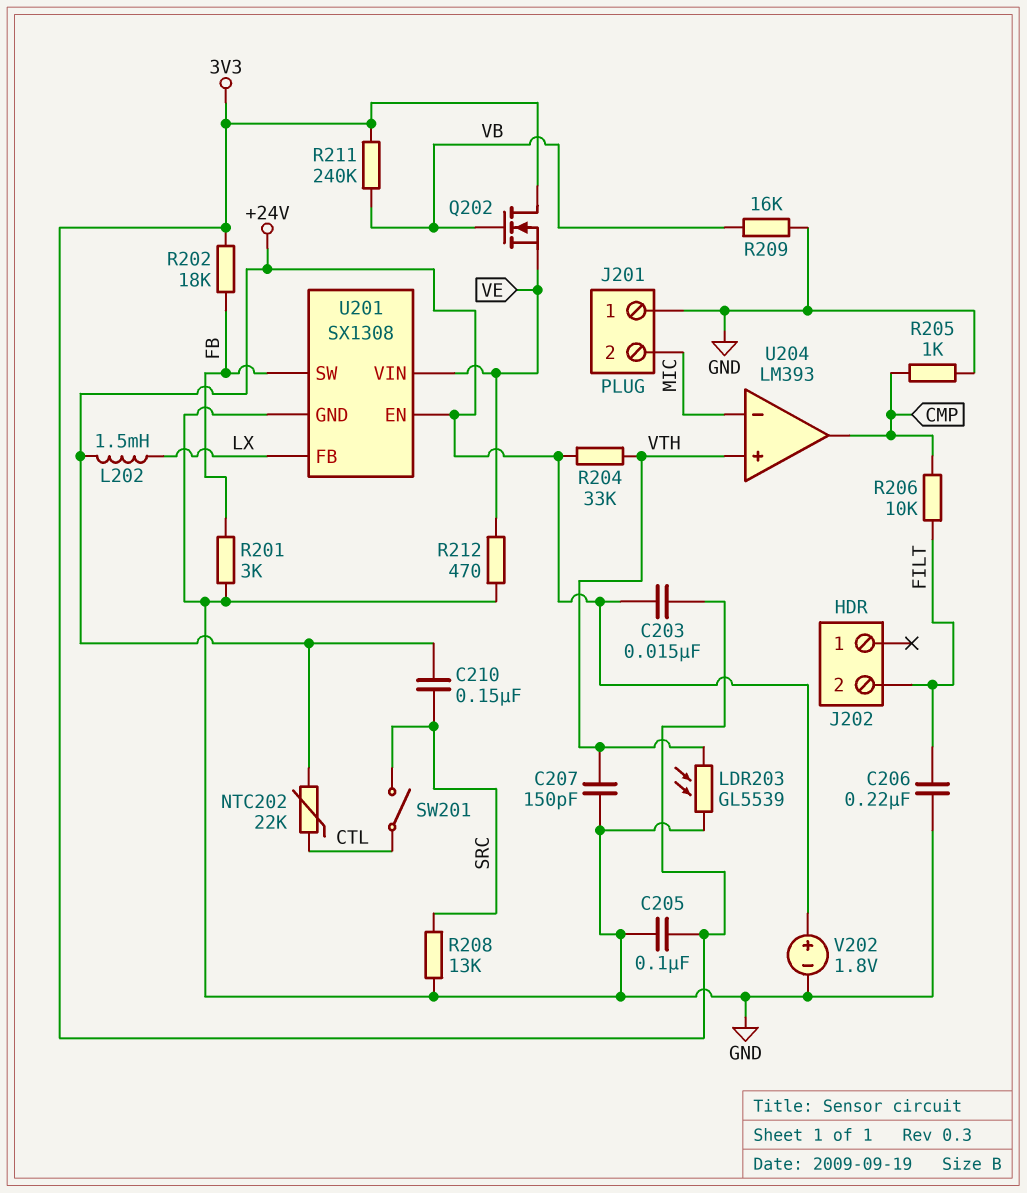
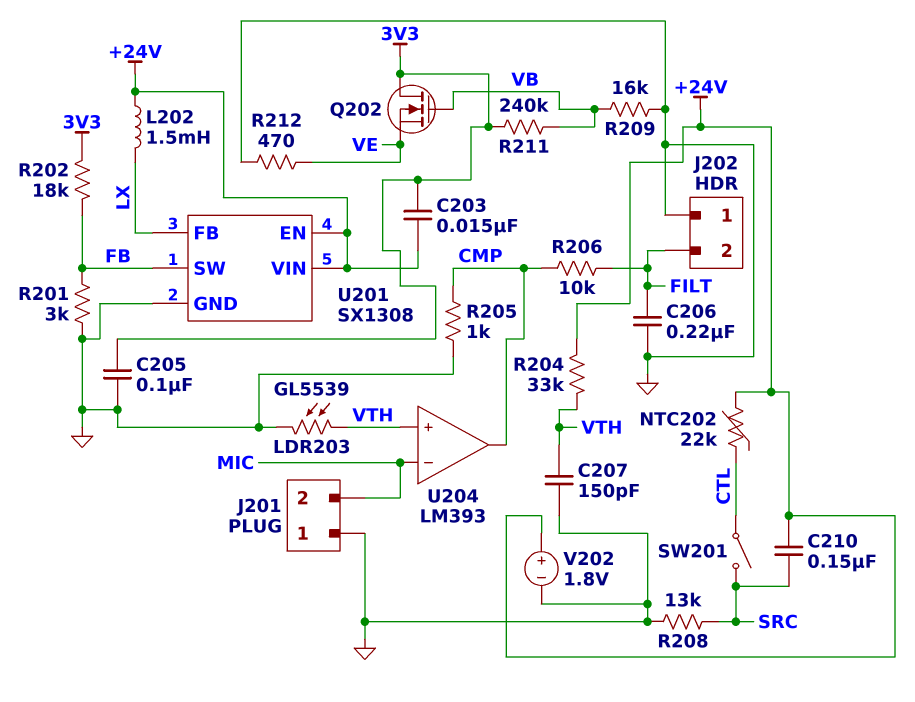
J202 pin 1: none -> GND
U201 pin VIN: VE -> +24V

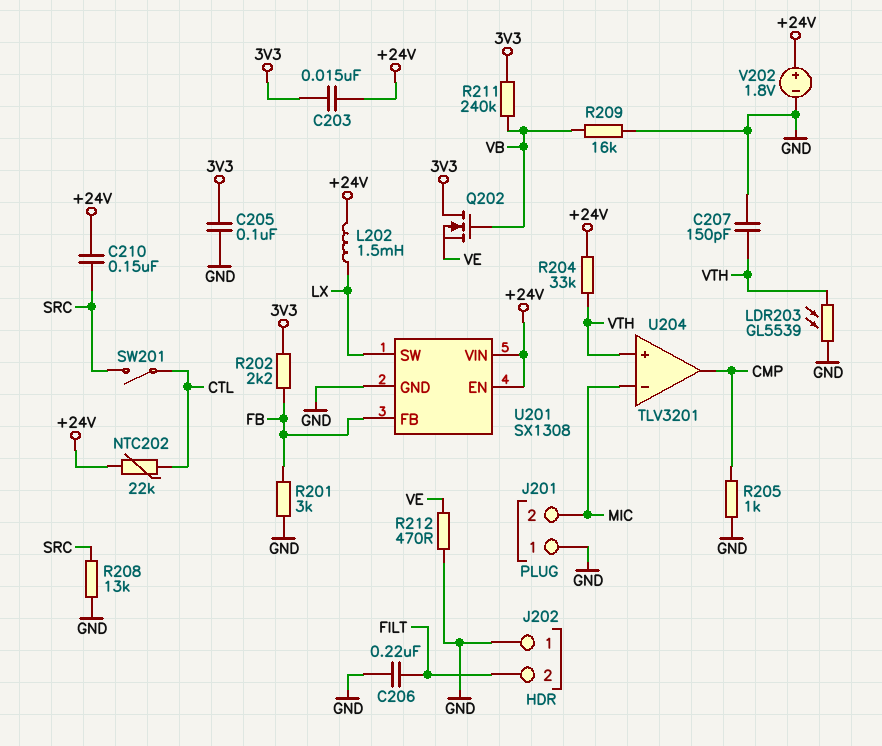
R202: 18k (3V3, FB) -> 2.2k (3V3, FB)
R206: 10k (CMP, FILT) -> none
U201 pin FB: LX -> FB
U201 pin SW: FB -> LX
U204: LM393 -> TLV3201

